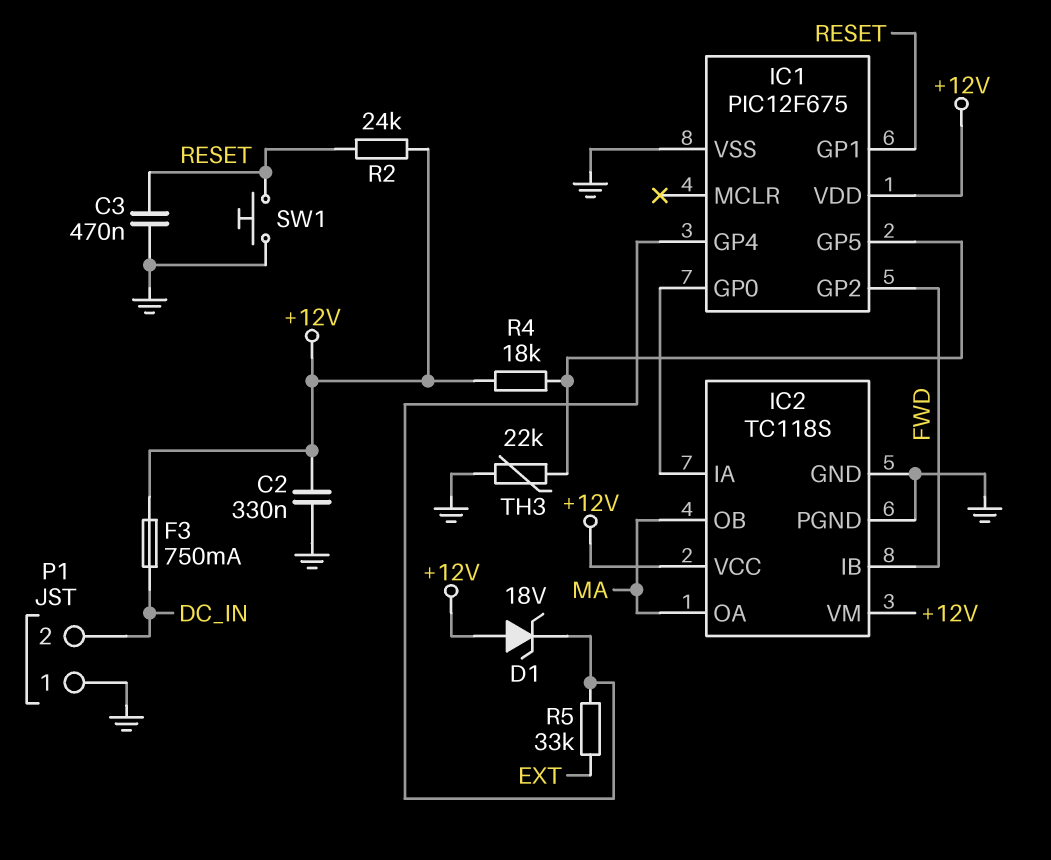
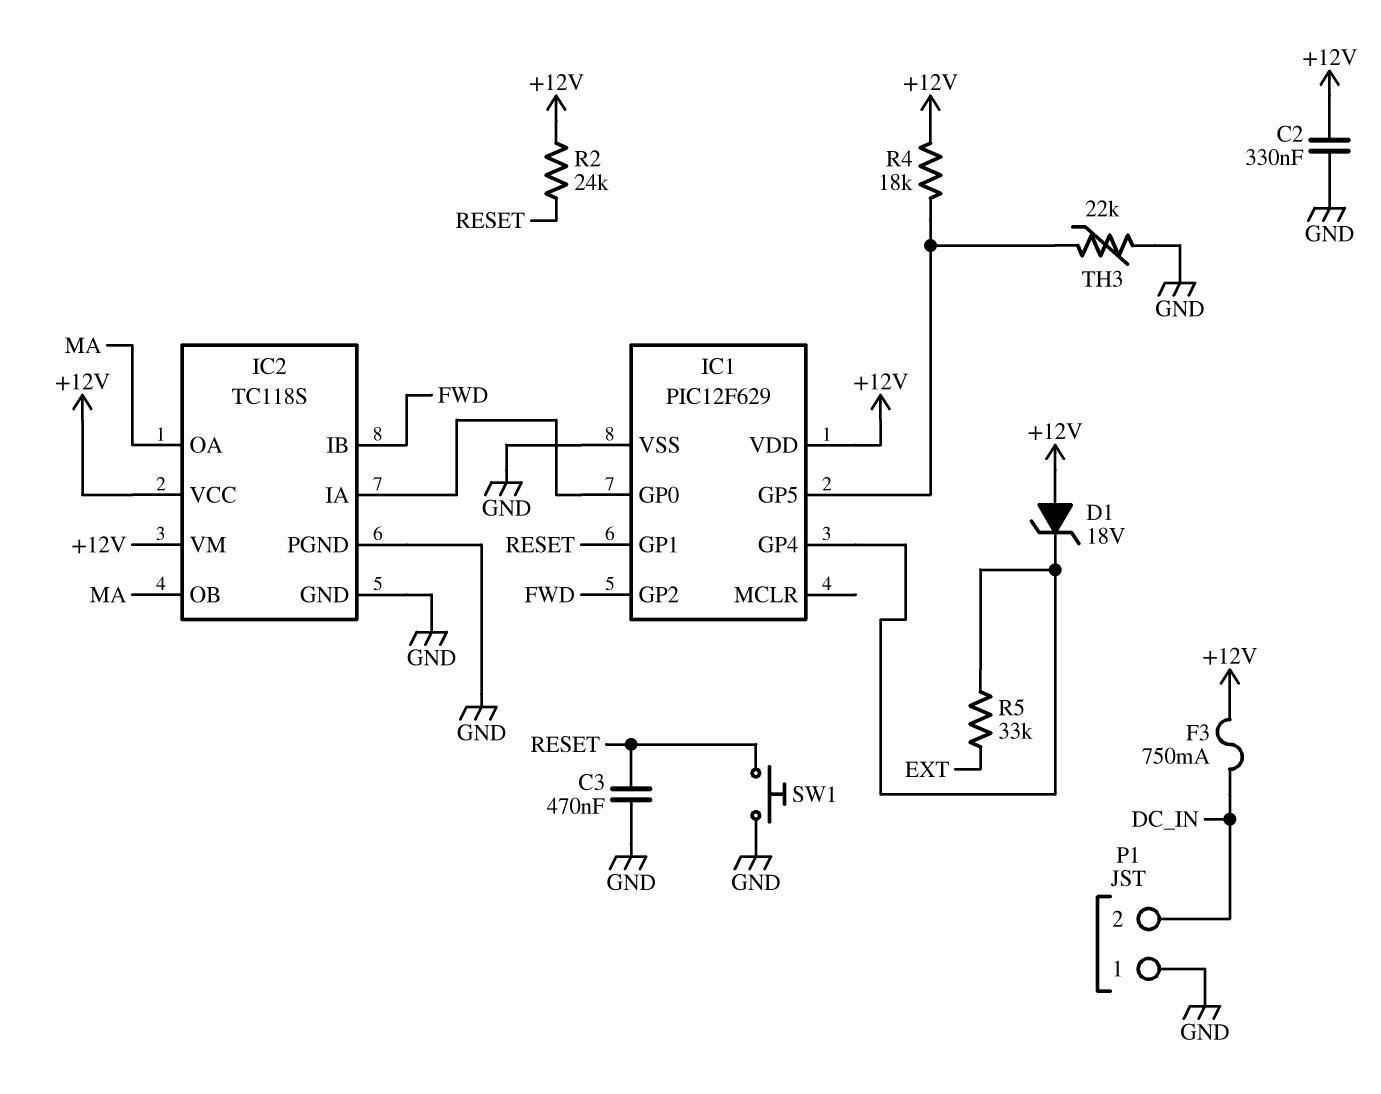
IC1: PIC12F675 -> PIC12F629

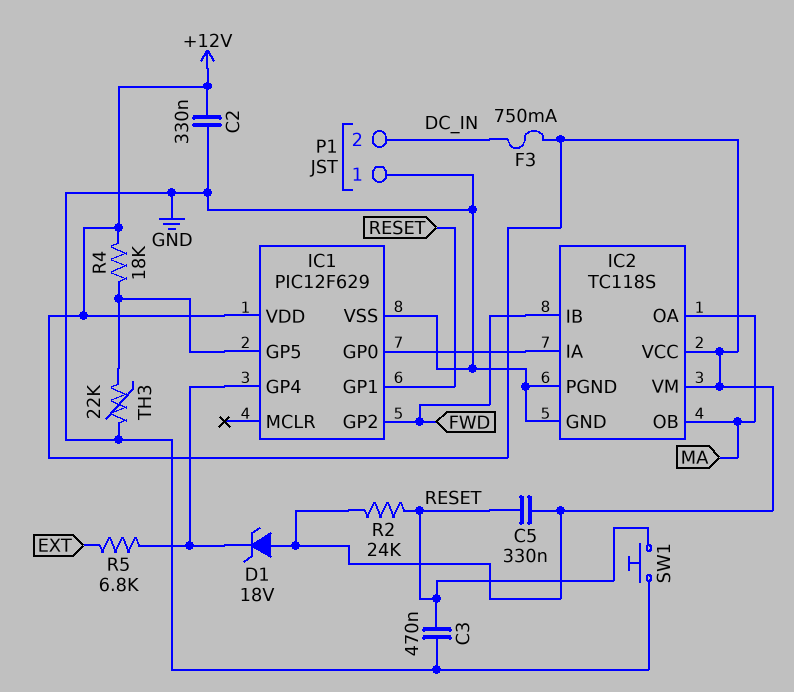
C5: none -> 330nF (+12V, RESET)
R5: 33k (EXT, IC1/GP4) -> 6.8k (EXT, IC1/GP4)

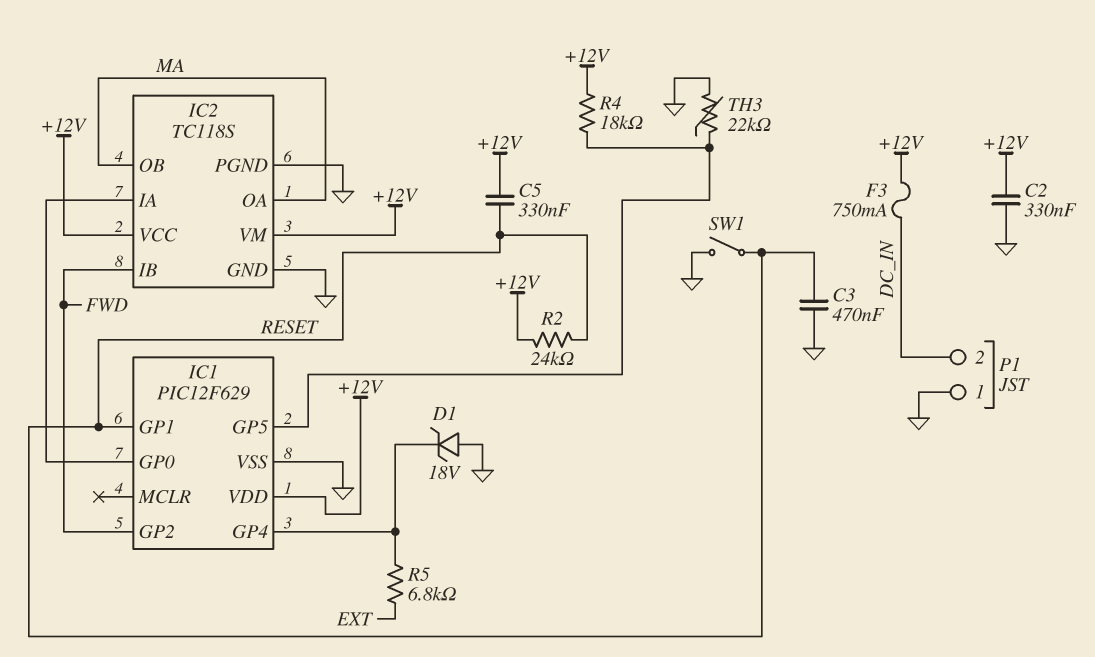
D1: zener 18V (A +12V, K IC1/GP4) -> zener 18V (A GND, K IC1/GP4)
SW1: button (GND, RESET) -> switch (GND, RESET)

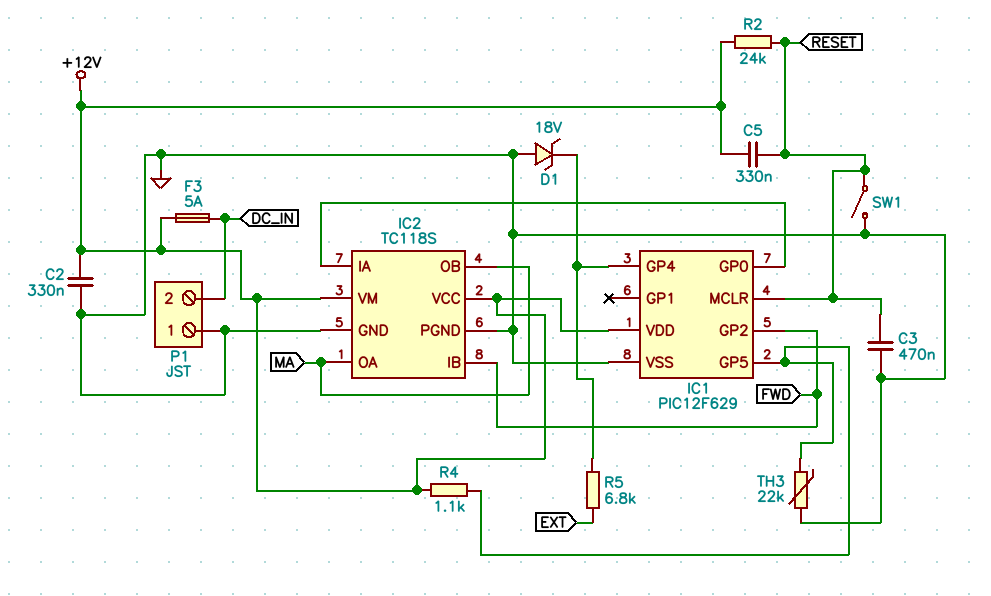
F3: 750mA (+12V, DC_IN) -> 5A (+12V, DC_IN)
IC1 pin GP1: RESET -> none
IC1 pin MCLR: none -> RESET
R4: 18k (+12V, IC1/GP5) -> 1.1k (+12V, IC1/GP5)

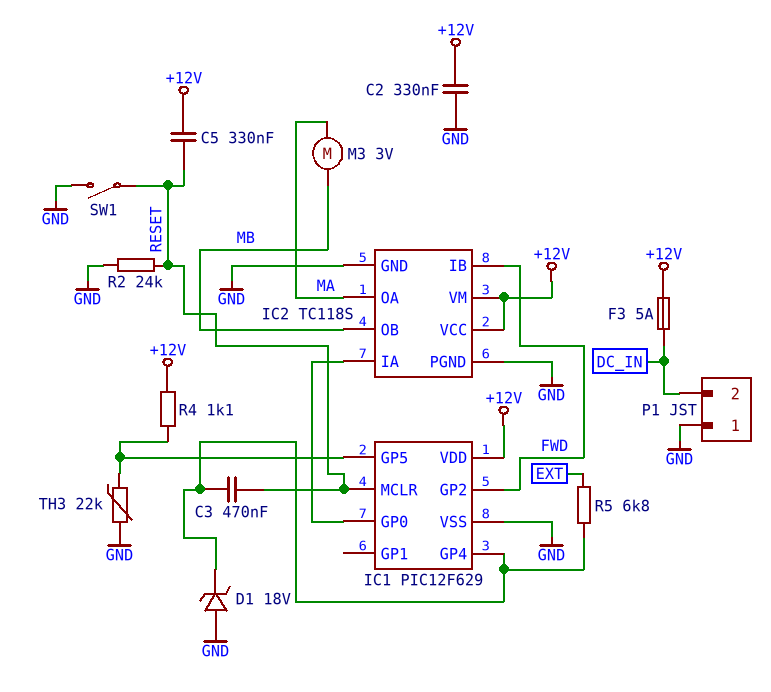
C3: 470nF (GND, RESET) -> 470nF (IC1/GP4, RESET)
IC2 pin OB: MA -> MB
M3: none -> motor 3V (MA, MB)
R2: 24k (+12V, RESET) -> 24k (GND, RESET)

